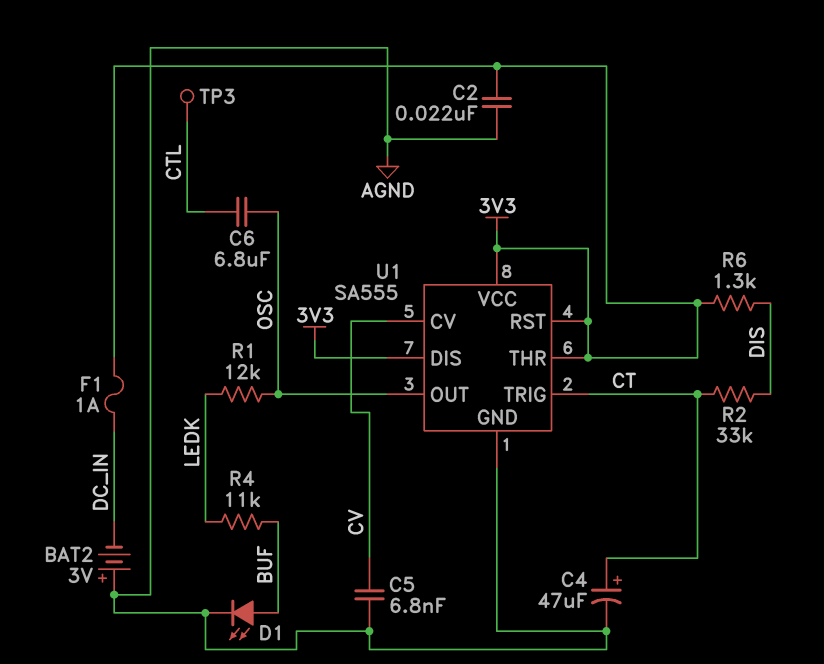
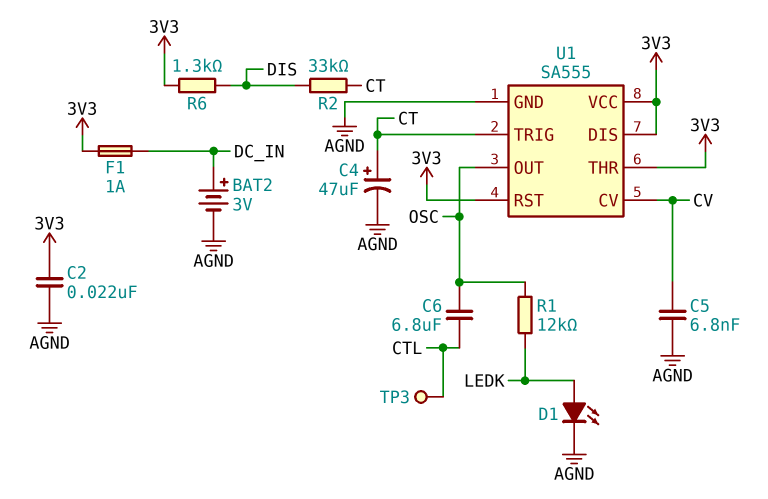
BAT2: 3V (plus AGND, minus DC_IN) -> 3V (plus DC_IN, minus AGND)
D1: LED (A BUF, K AGND) -> LED (A LEDK, K AGND)
R4: 11k (BUF, LEDK) -> none

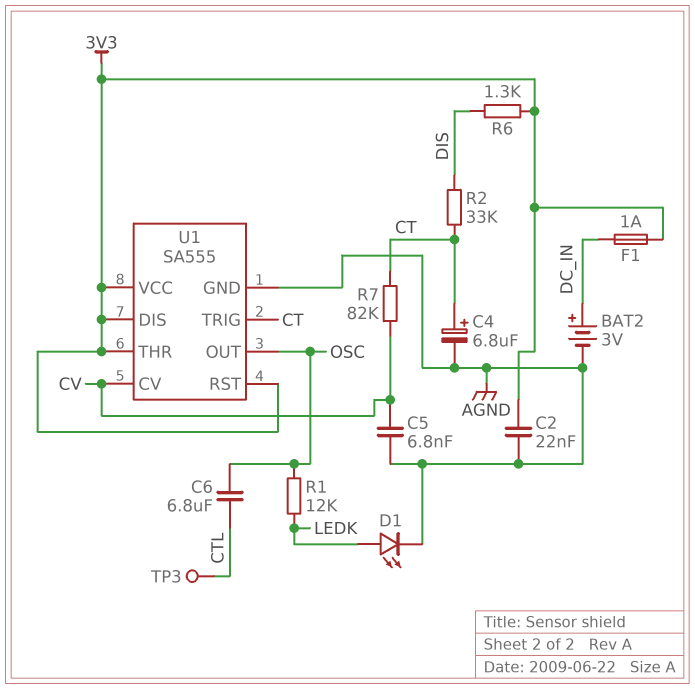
C4: 47uF (plus CT, minus AGND) -> 6.8uF (plus CT, minus AGND)
R7: none -> 82k (CT, CV)

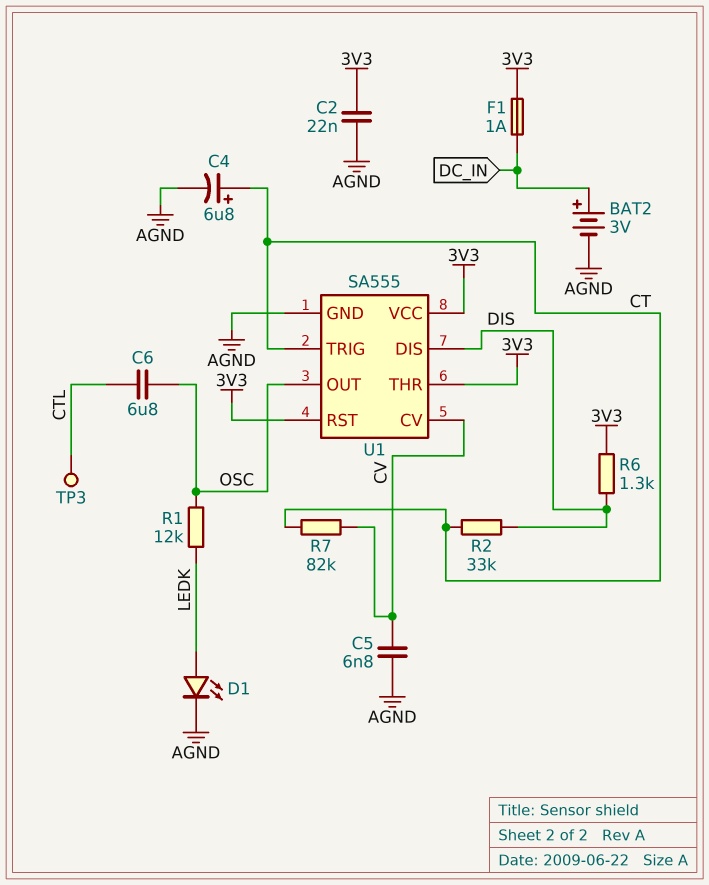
U1 pin DIS: 3V3 -> DIS

